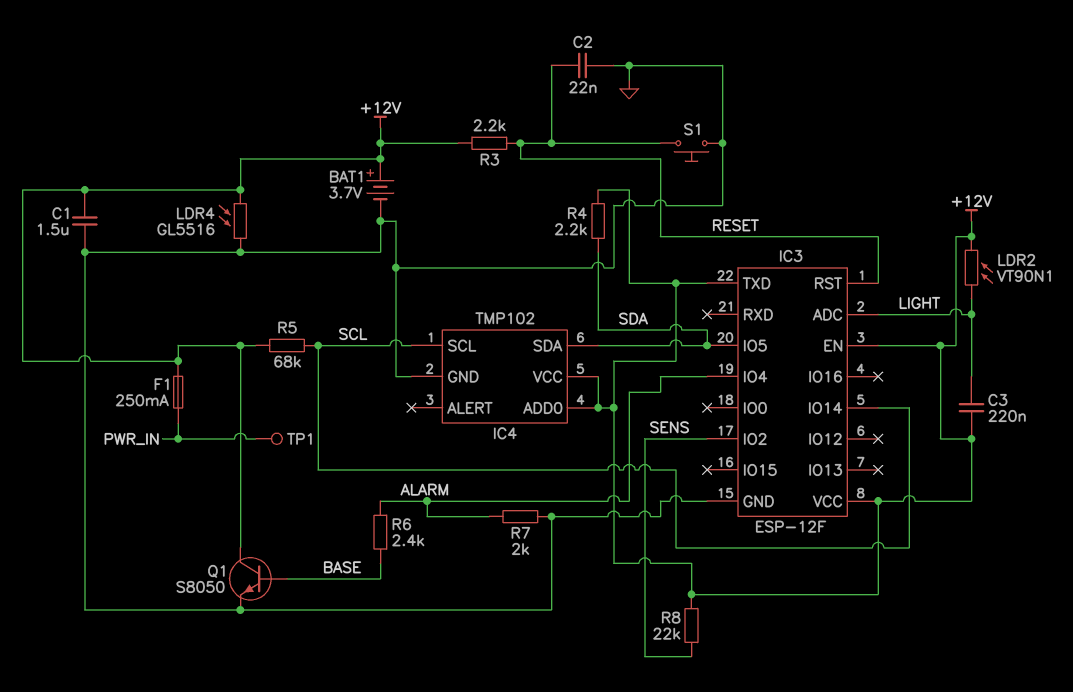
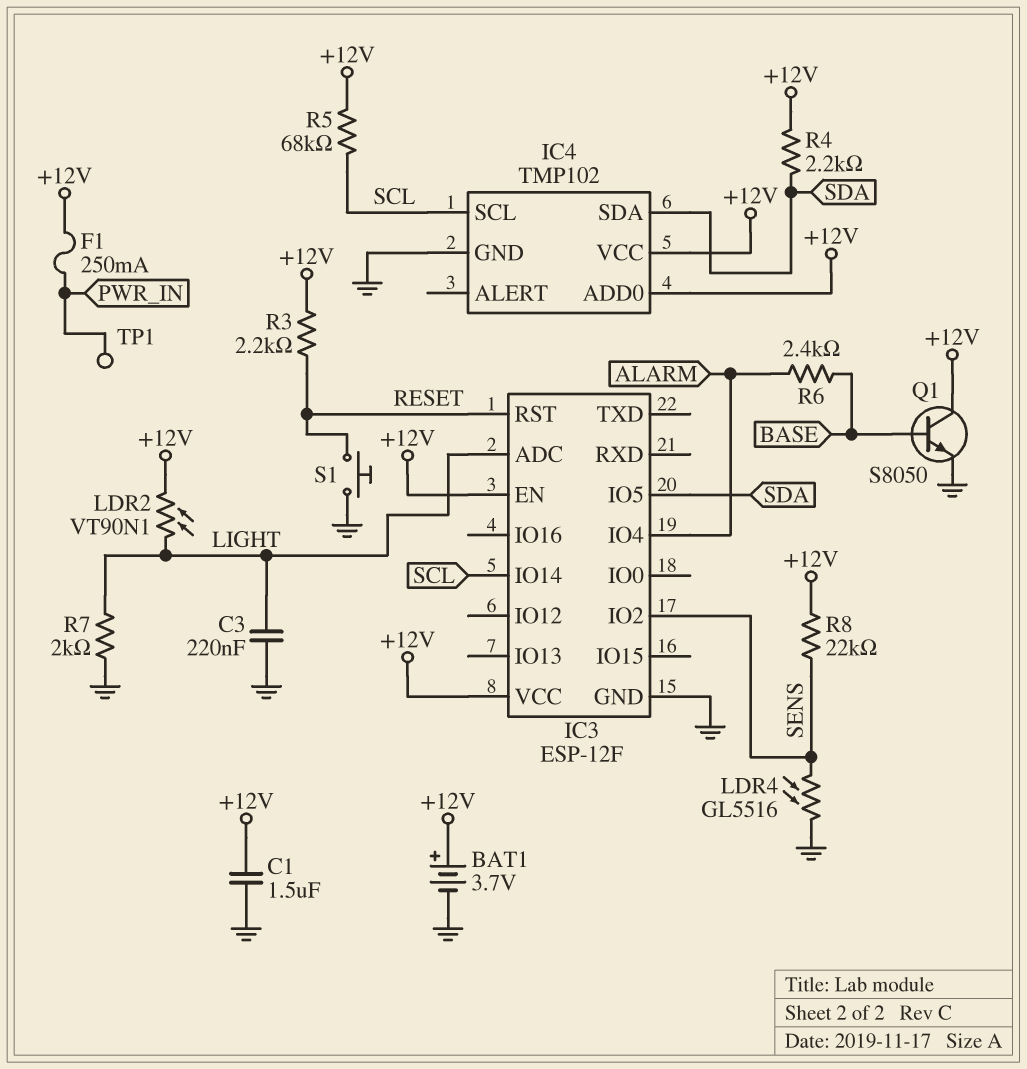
C2: 22nF (GND, RESET) -> none
C3: 220nF (+12V, LIGHT) -> 220nF (GND, LIGHT)
IC3 pin TXD: +12V -> none
LDR4: GL5516 (+12V, GND) -> GL5516 (GND, SENS)
R7: 2k (ALARM, GND) -> 2k (GND, LIGHT)

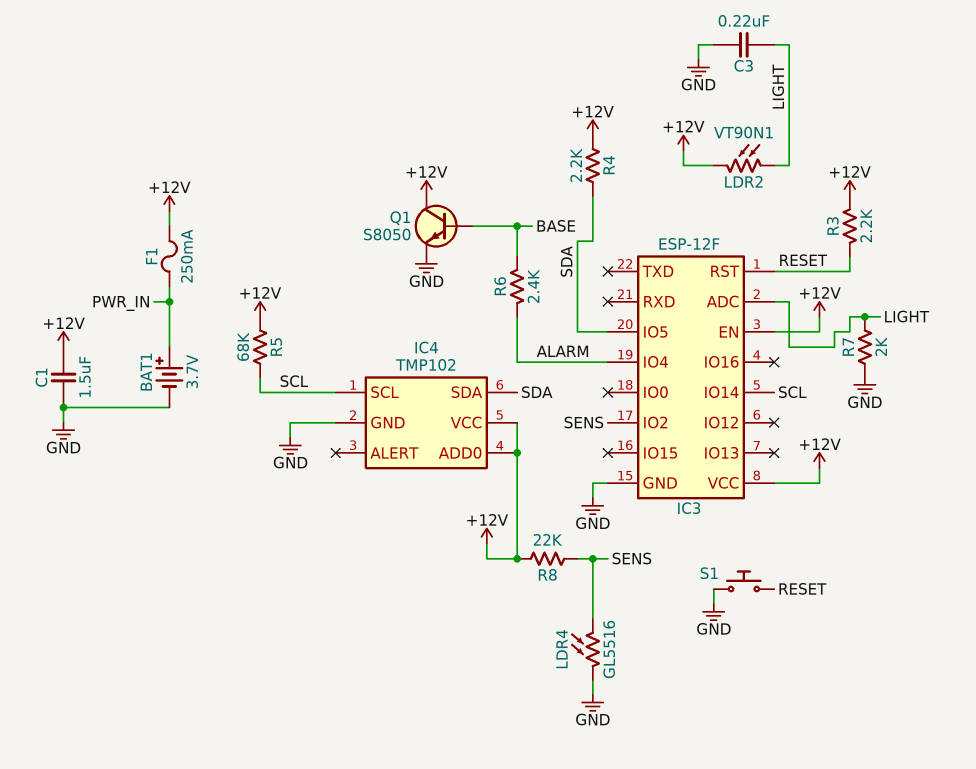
BAT1: 3.7V (plus +12V, minus GND) -> 3.7V (plus PWR_IN, minus GND)
TP1: test point (PWR_IN) -> none

